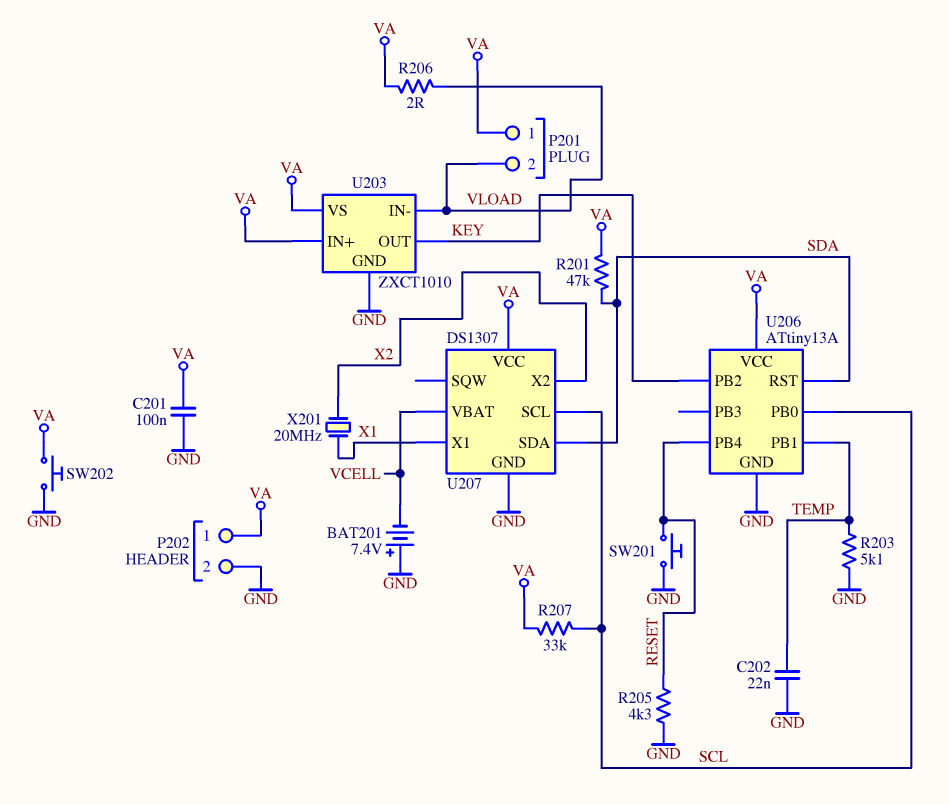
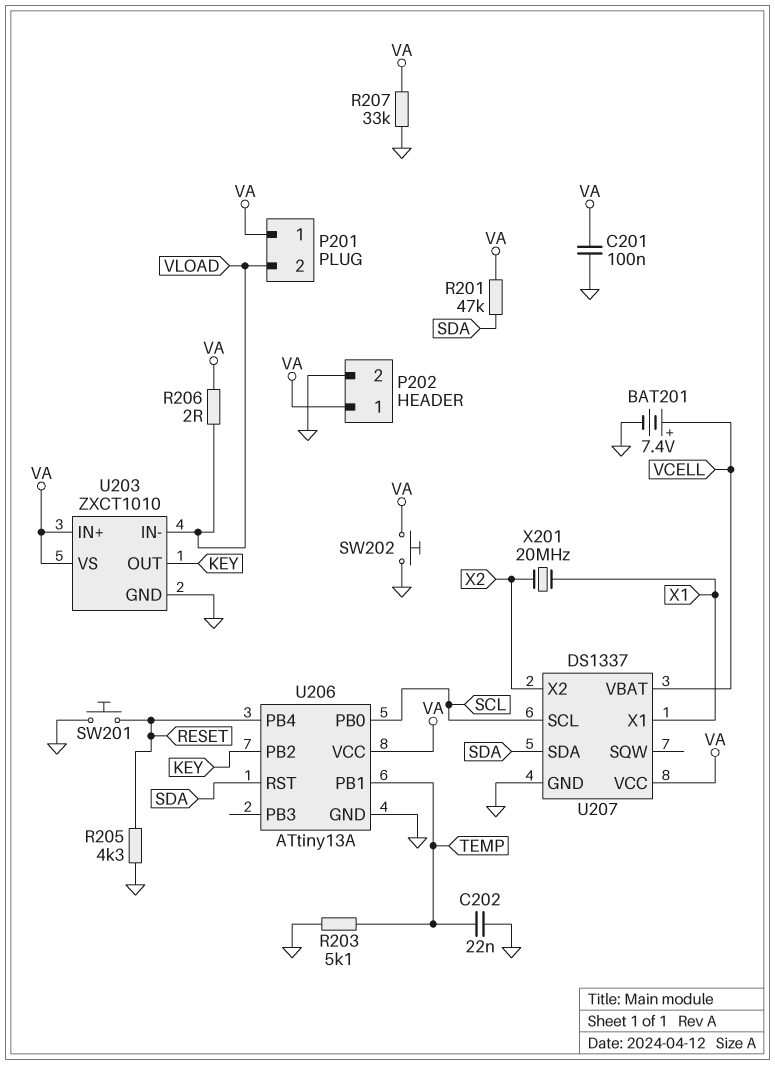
BAT201: 7.4V (plus GND, minus VCELL) -> 7.4V (plus VCELL, minus GND)
R207: 33k (SCL, VA) -> 33k (GND, VA)
U207: DS1307 -> DS1337

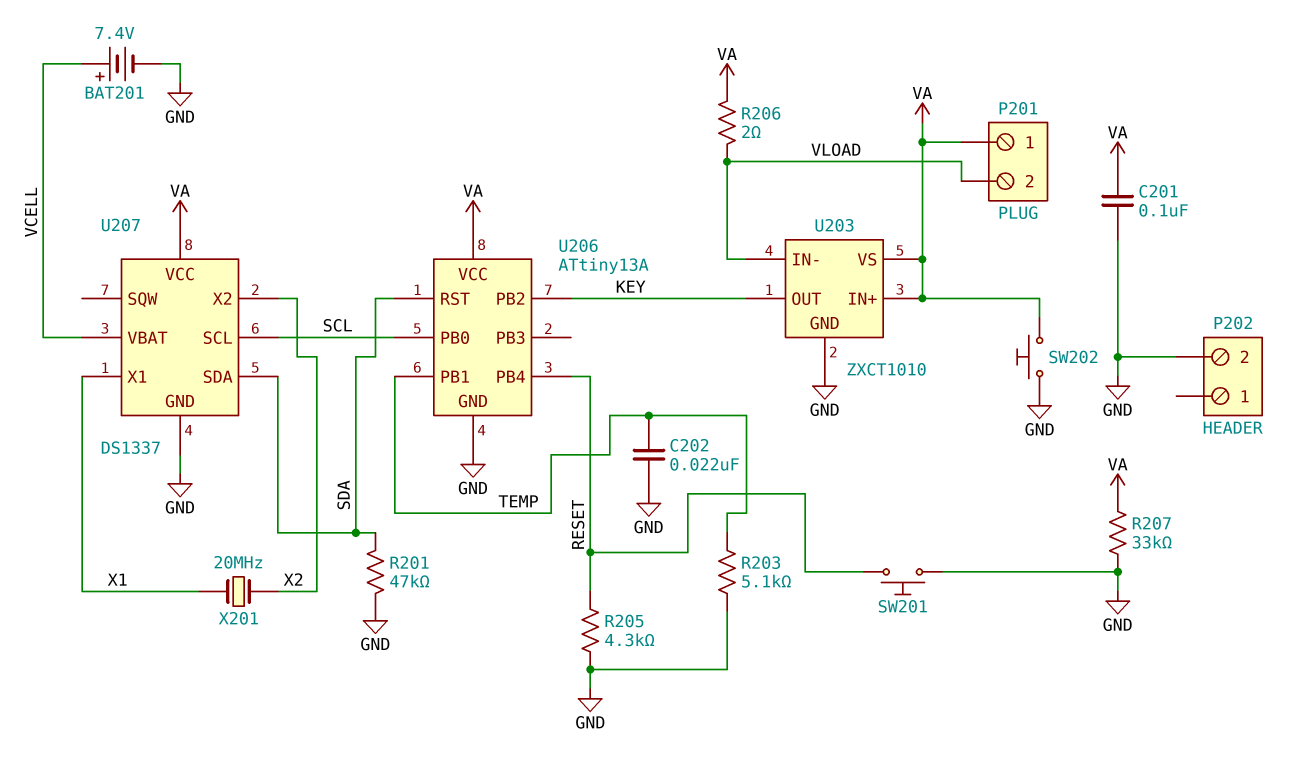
P202 pin 1: VA -> none
R201: 47k (SDA, VA) -> 47k (GND, SDA)

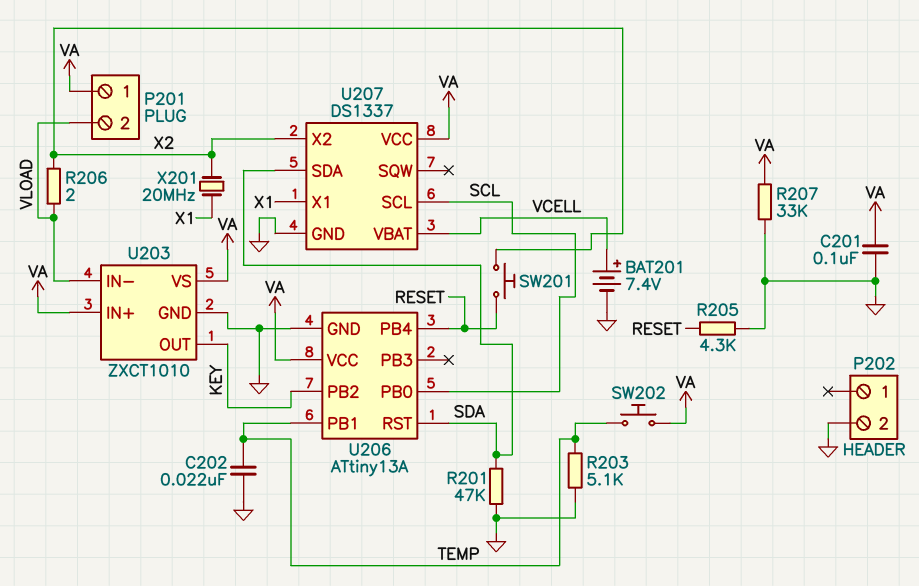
R206: 2 (VA, VLOAD) -> 2 (VLOAD, X2)
SW201: button (GND, RESET) -> button (RESET, X2)
SW202: button (GND, VA) -> button (TEMP, VA)

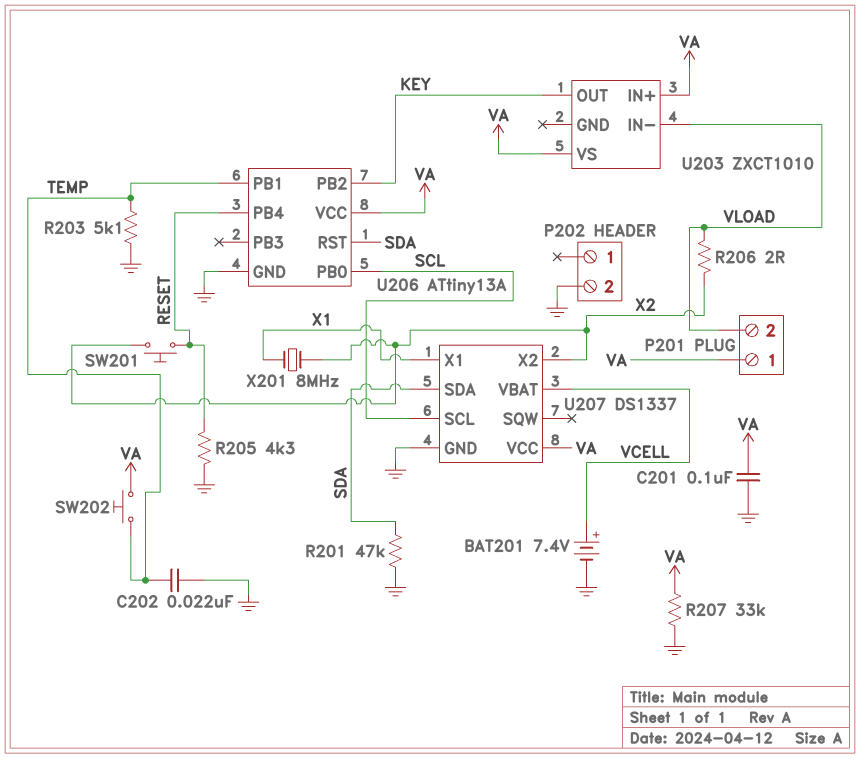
U203 pin GND: GND -> none
X201: 20MHz (X1, X2) -> 8MHz (X1, X2)

